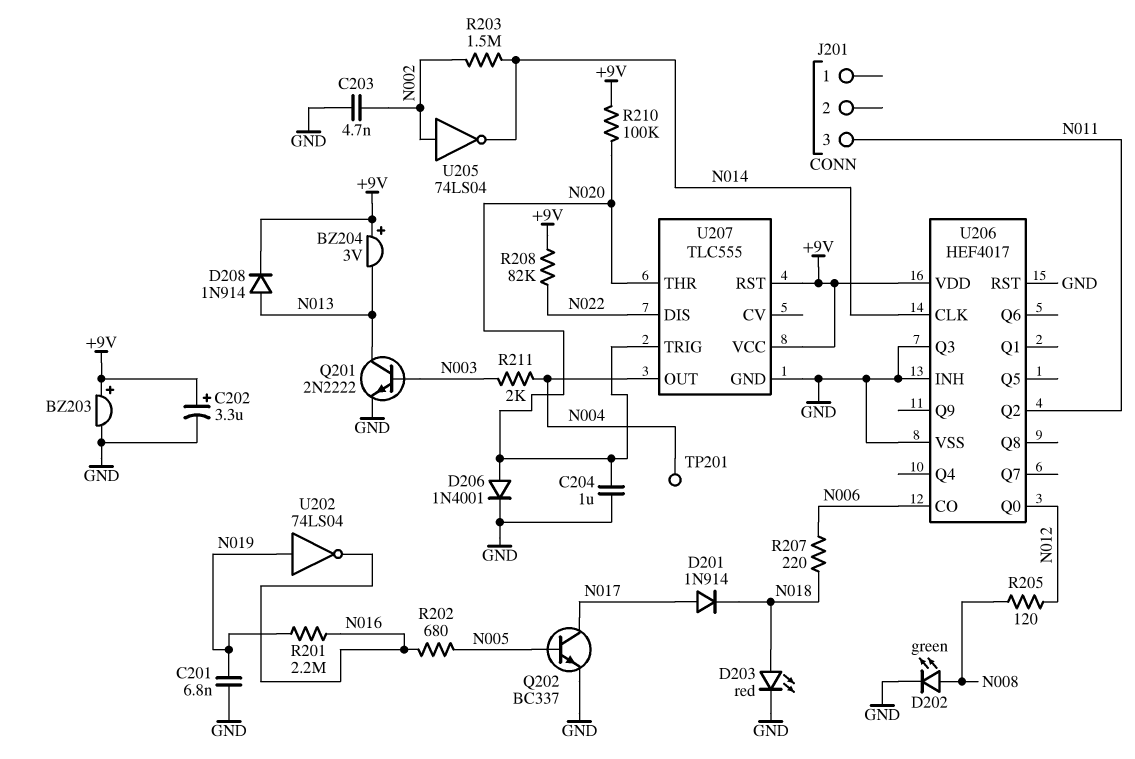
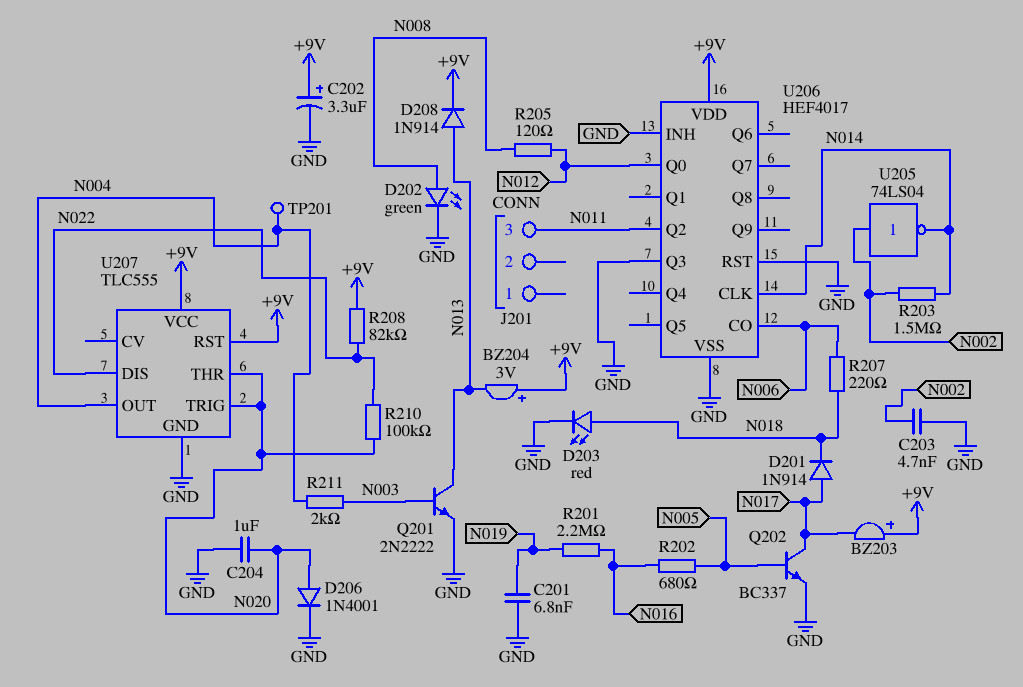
BZ203: buzzer (plus +9V, minus GND) -> buzzer (plus +9V, minus N017)
R210: 100k (+9V, N020) -> 100k (N020, N022)
U202: NOT 74LS04 (in N019, out N016) -> none

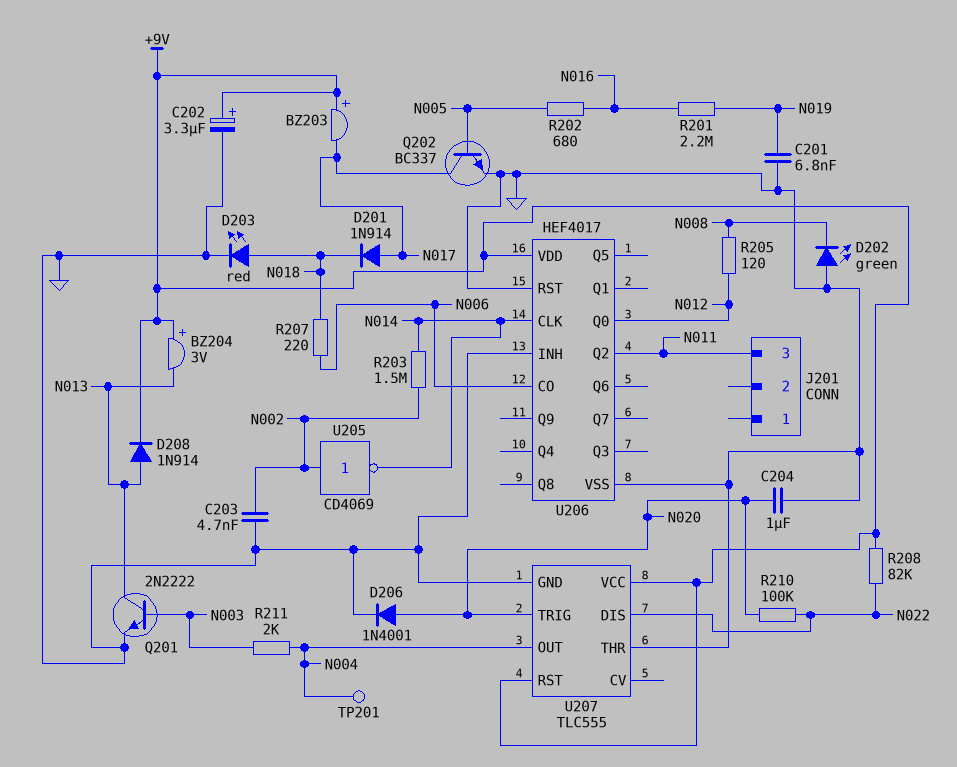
D202: LED green (A N008, K GND) -> LED green (A GND, K N008)
U205: NOT 74LS04 (in N002, out N014) -> NOT CD4069 (in N002, out N014)
U206 pin Q3: GND -> none
U207 pin THR: N020 -> GND

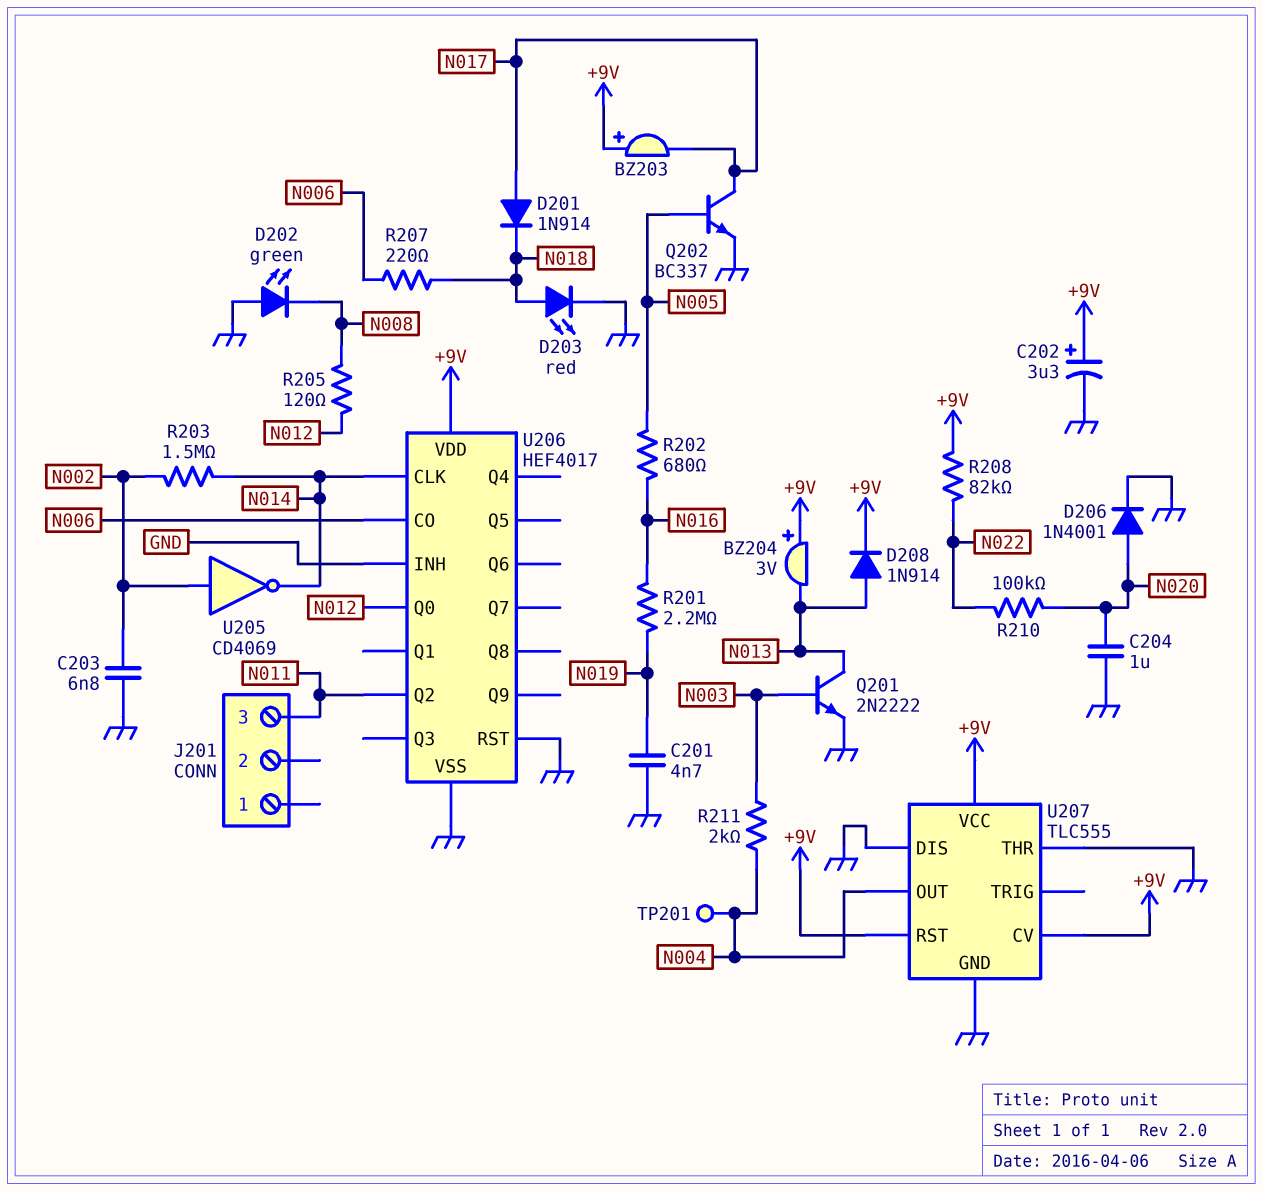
C201: 6.8nF (GND, N019) -> 4.7nF (GND, N019)
C203: 4.7nF (GND, N002) -> 6.8nF (GND, N002)
U207 pin CV: none -> +9V
U207 pin DIS: N022 -> GND
U207 pin TRIG: N020 -> none

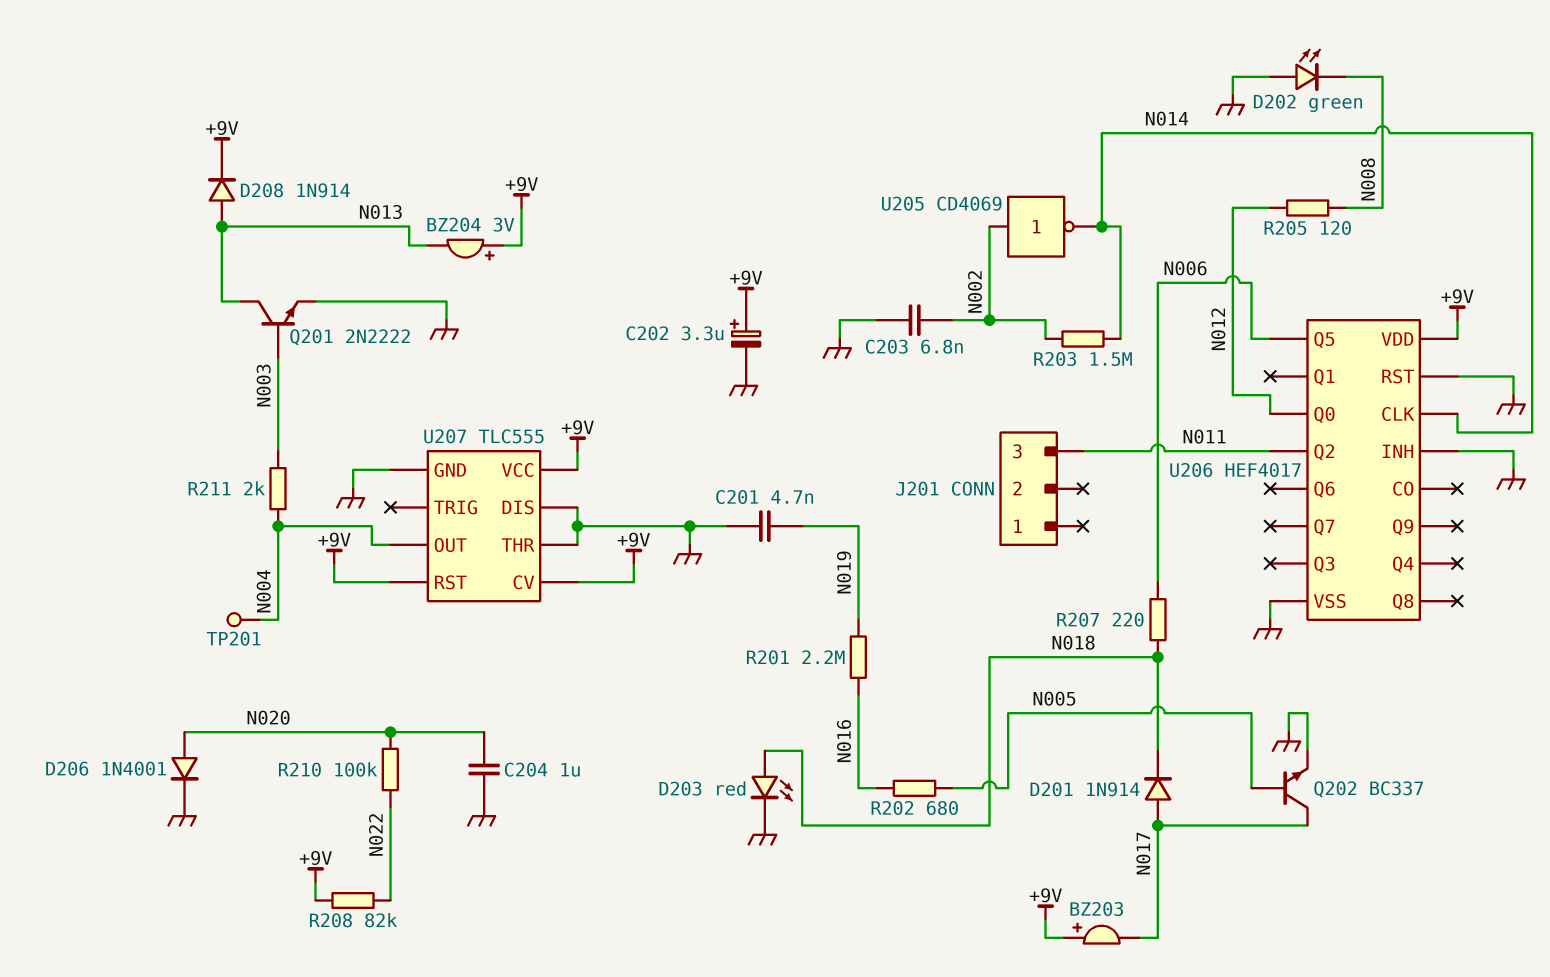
U206 pin CO: N006 -> none
U206 pin Q5: none -> N006

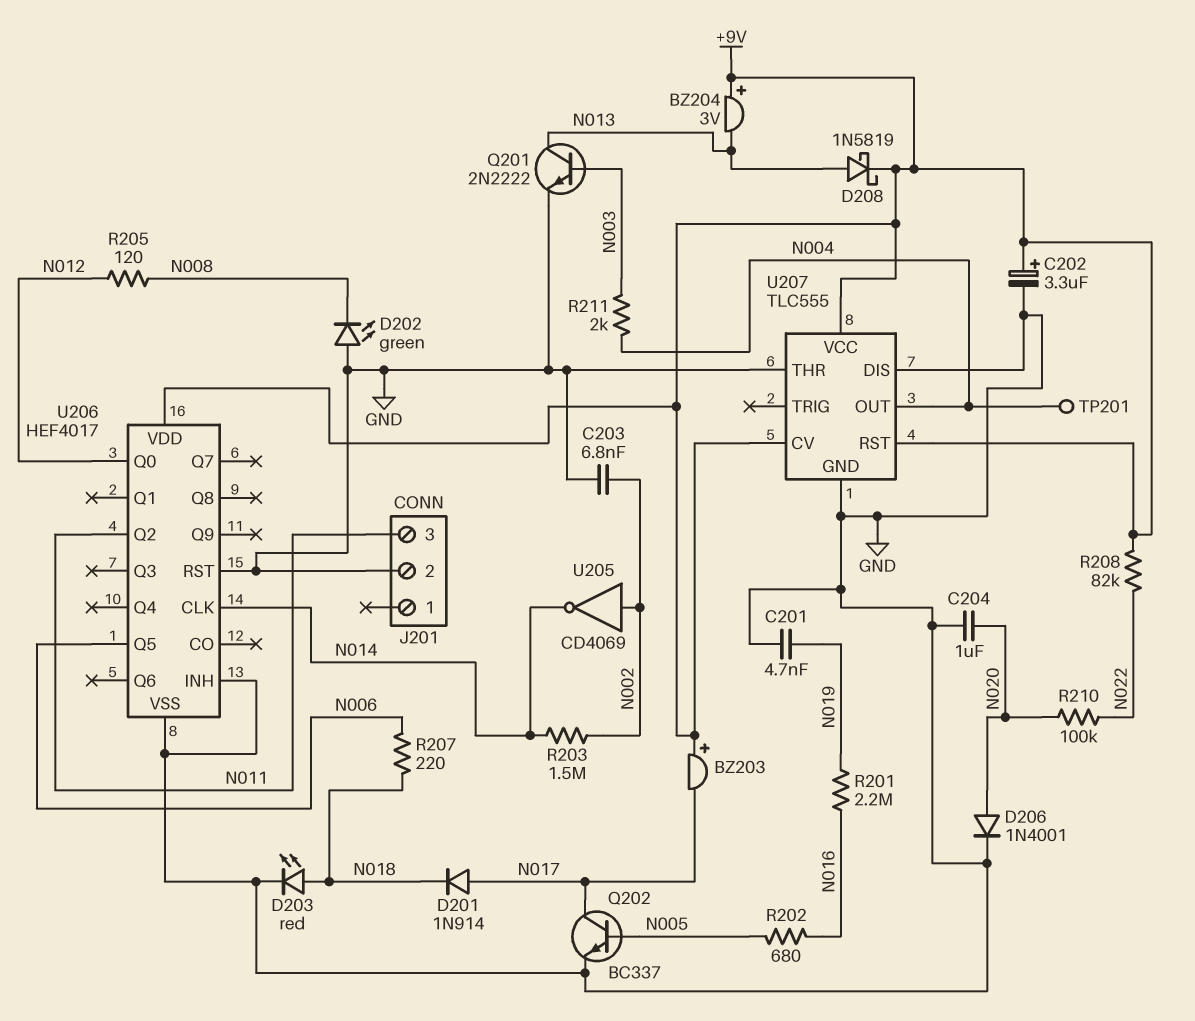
D208: diode 1N914 (A N013, K +9V) -> schottky 1N5819 (A N013, K +9V)
J201 pin 2: none -> GND

